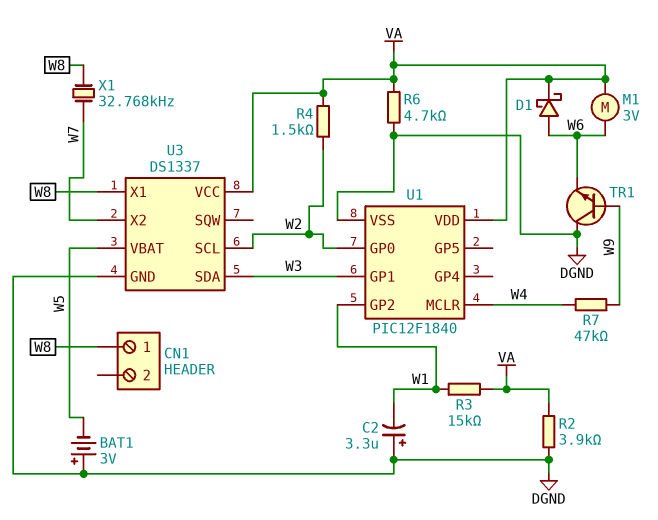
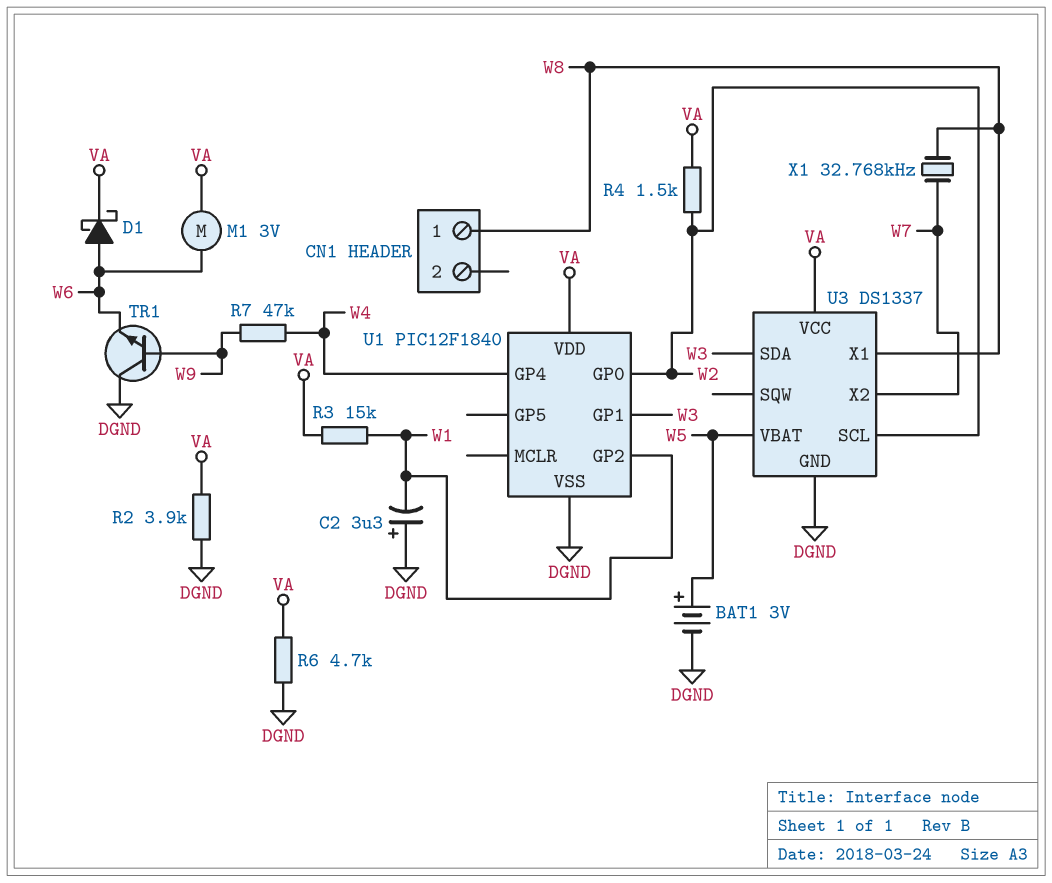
BAT1: 3V (plus DGND, minus W5) -> 3V (plus W5, minus DGND)
U1 pin GP4: none -> W4
U1 pin MCLR: W4 -> none

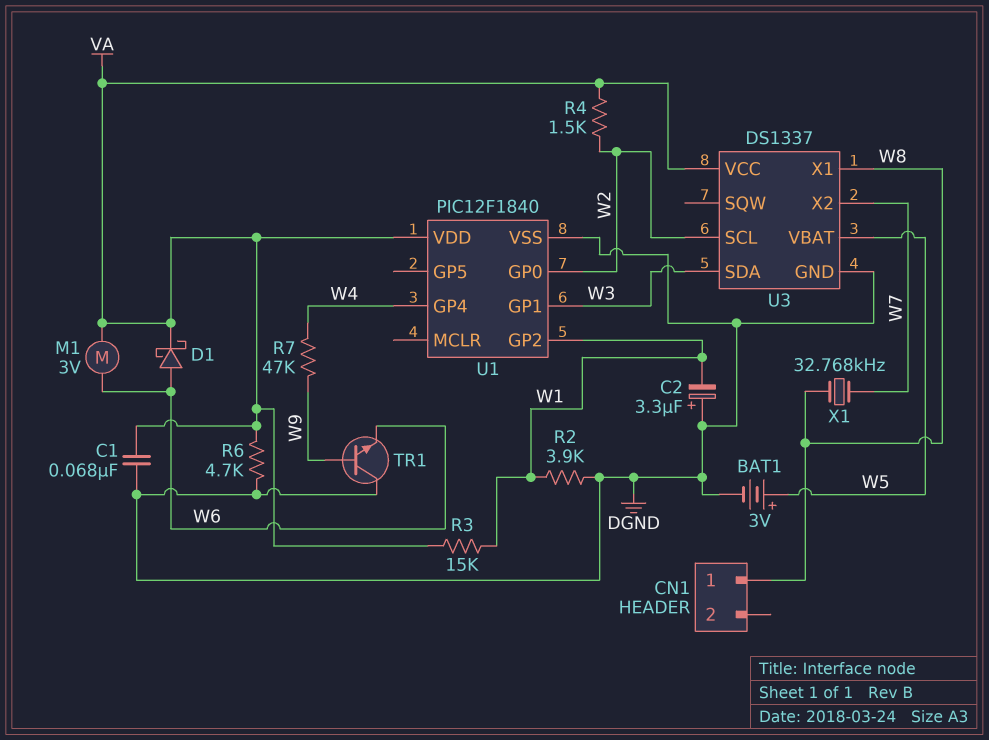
C1: none -> 68nF (DGND, VA)
R2: 3.9k (DGND, VA) -> 3.9k (DGND, W1)

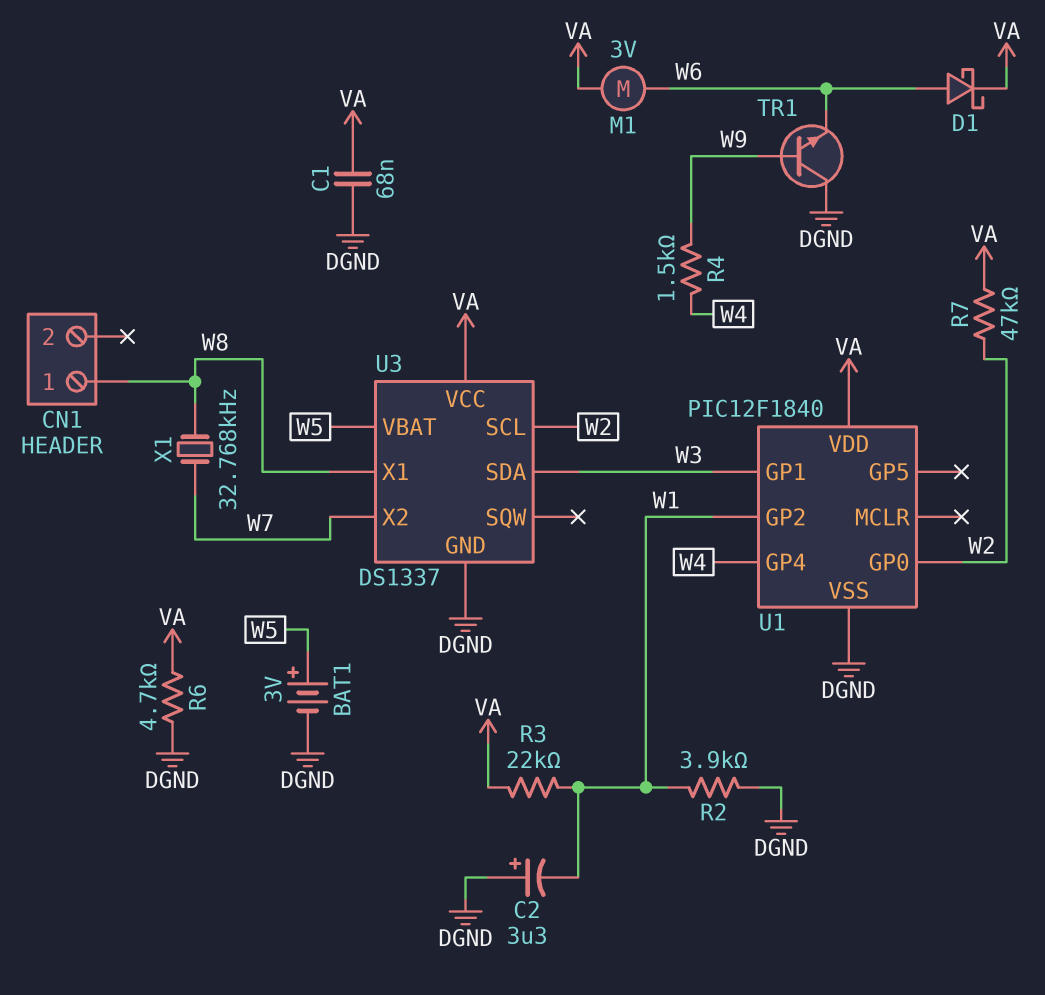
R3: 15k (VA, W1) -> 22k (VA, W1)
R4: 1.5k (VA, W2) -> 1.5k (W4, W9)
R7: 47k (W4, W9) -> 47k (VA, W2)

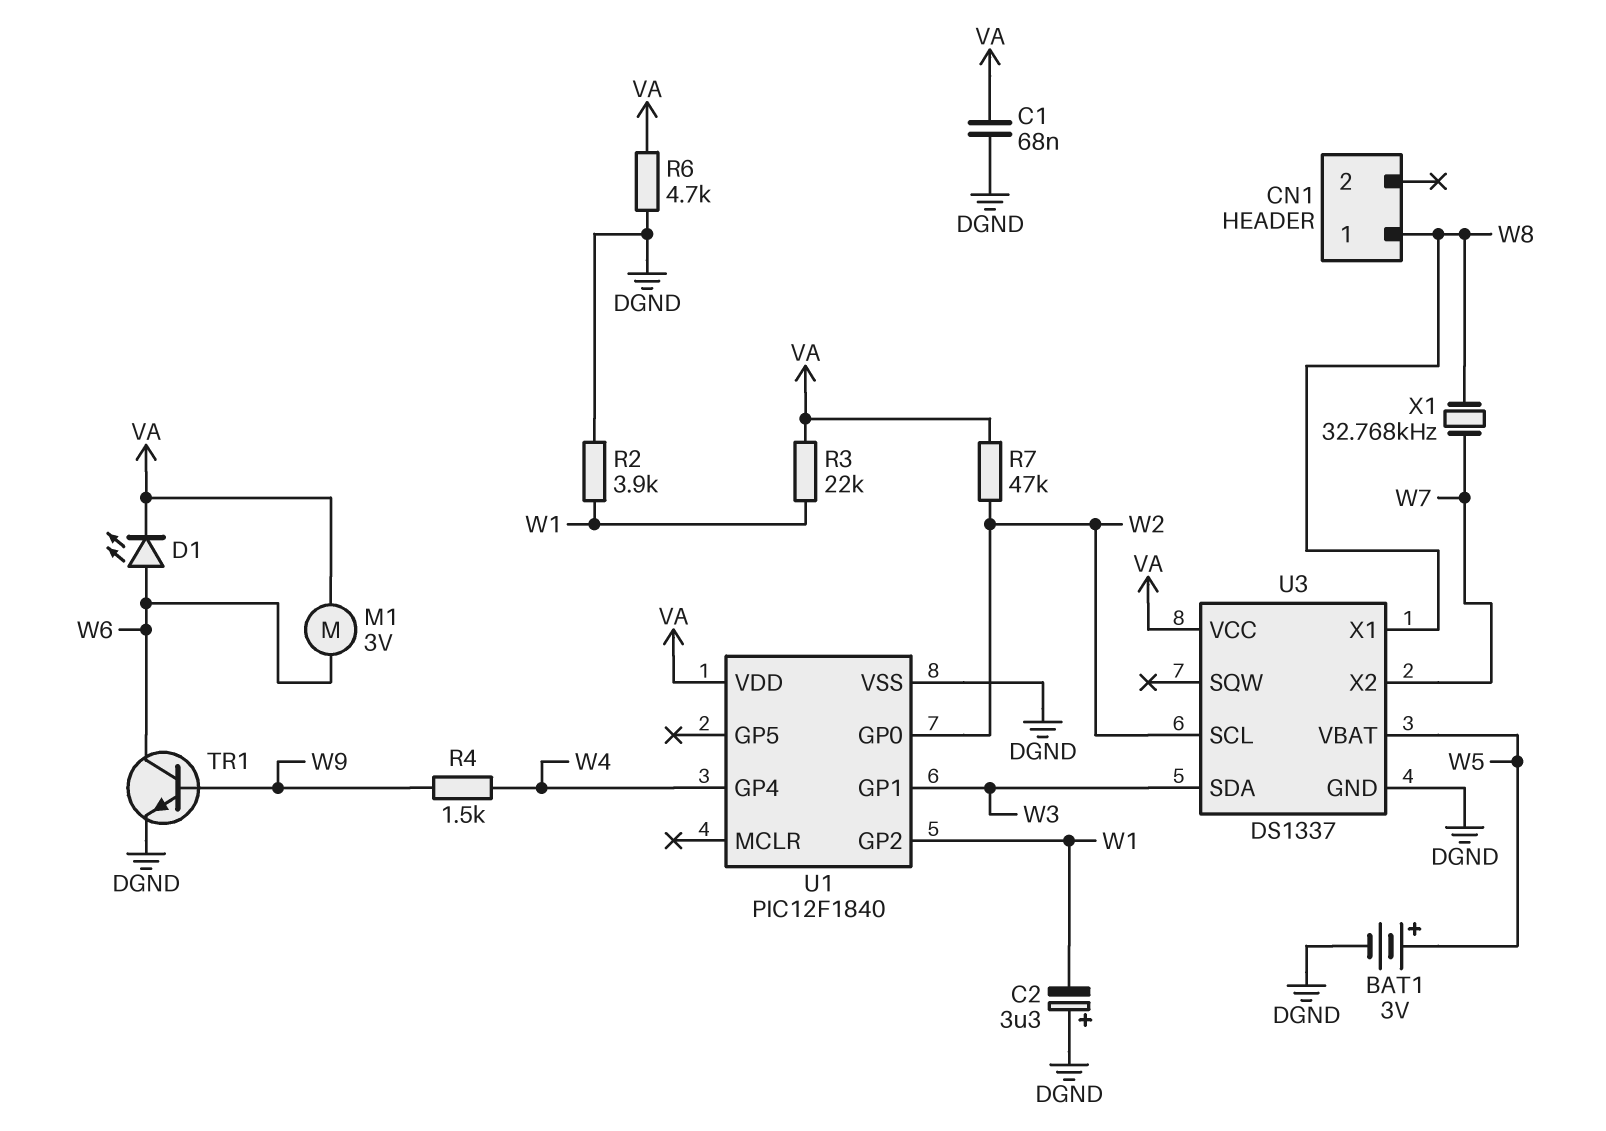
D1: schottky (A W6, K VA) -> LED (A W6, K VA)
TR1: NPN (B W9, C DGND, E W6) -> NPN (B W9, C W6, E DGND)

